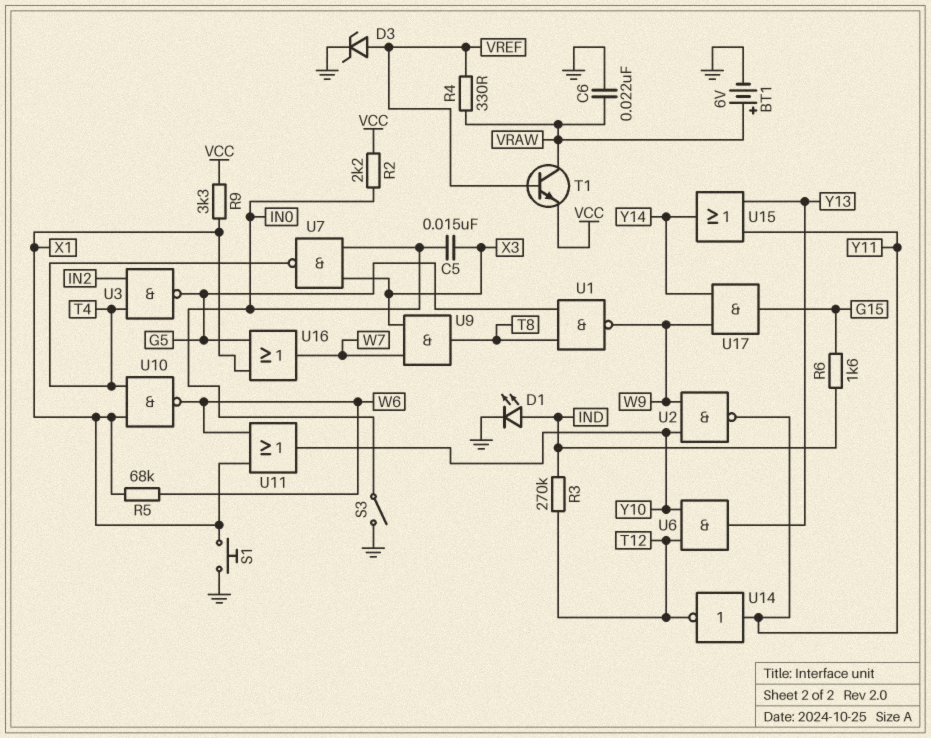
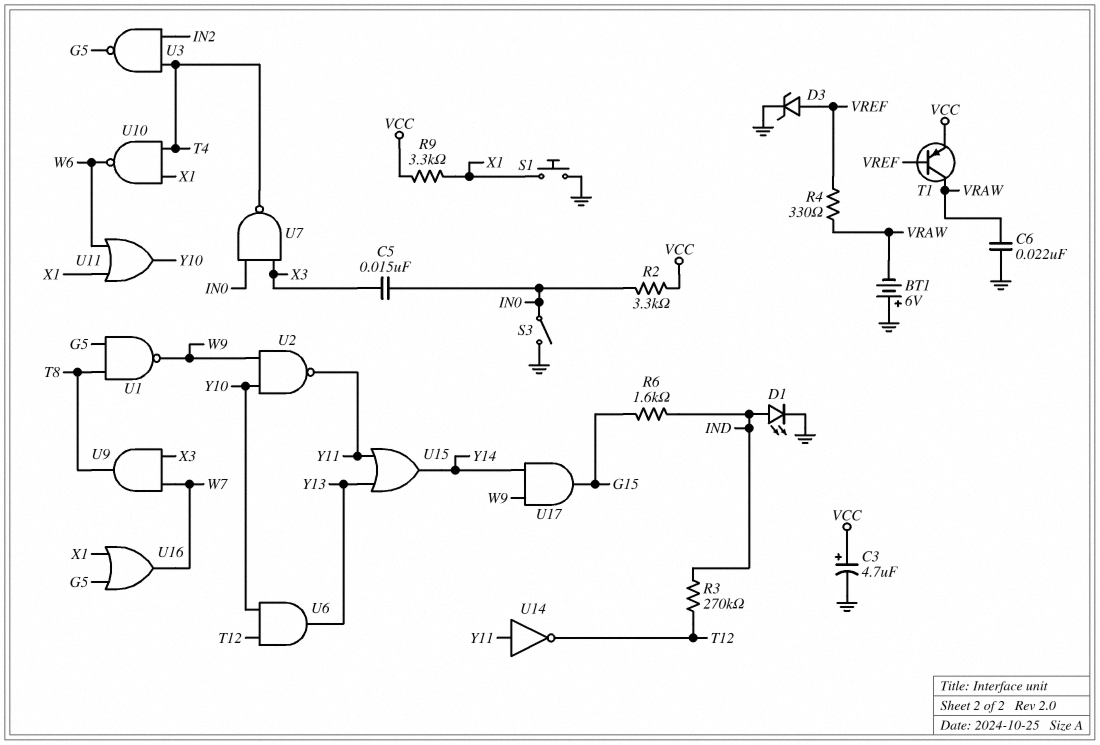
BT1: 6V (plus VRAW, minus GND) -> 6V (plus GND, minus VRAW)
C3: none -> 4.7uF (plus VCC, minus GND)
R2: 2.2k (IN0, VCC) -> 3.3k (IN0, VCC)
R5: 68k (W6, X1) -> none
T1: NPN (B VREF, C VRAW, E VCC) -> PNP (B VREF, C VRAW, E VCC)

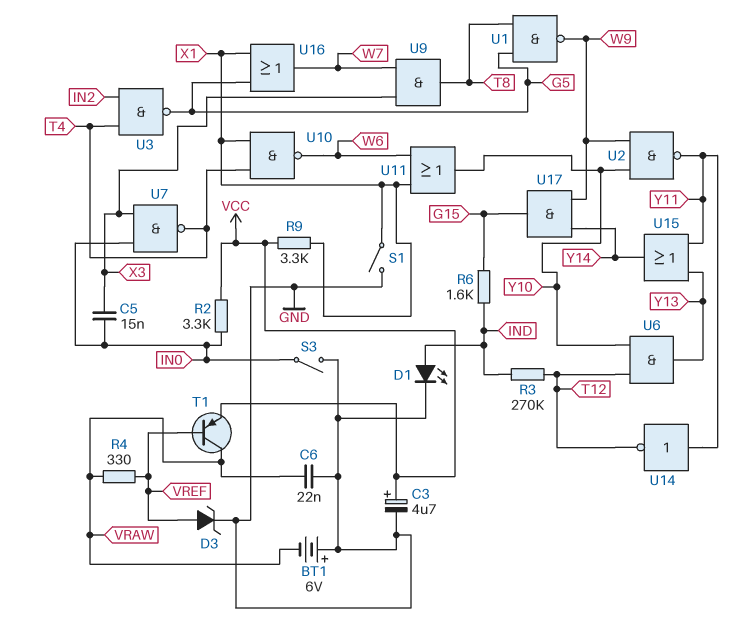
S1: button (GND, X1) -> switch (GND, X1)

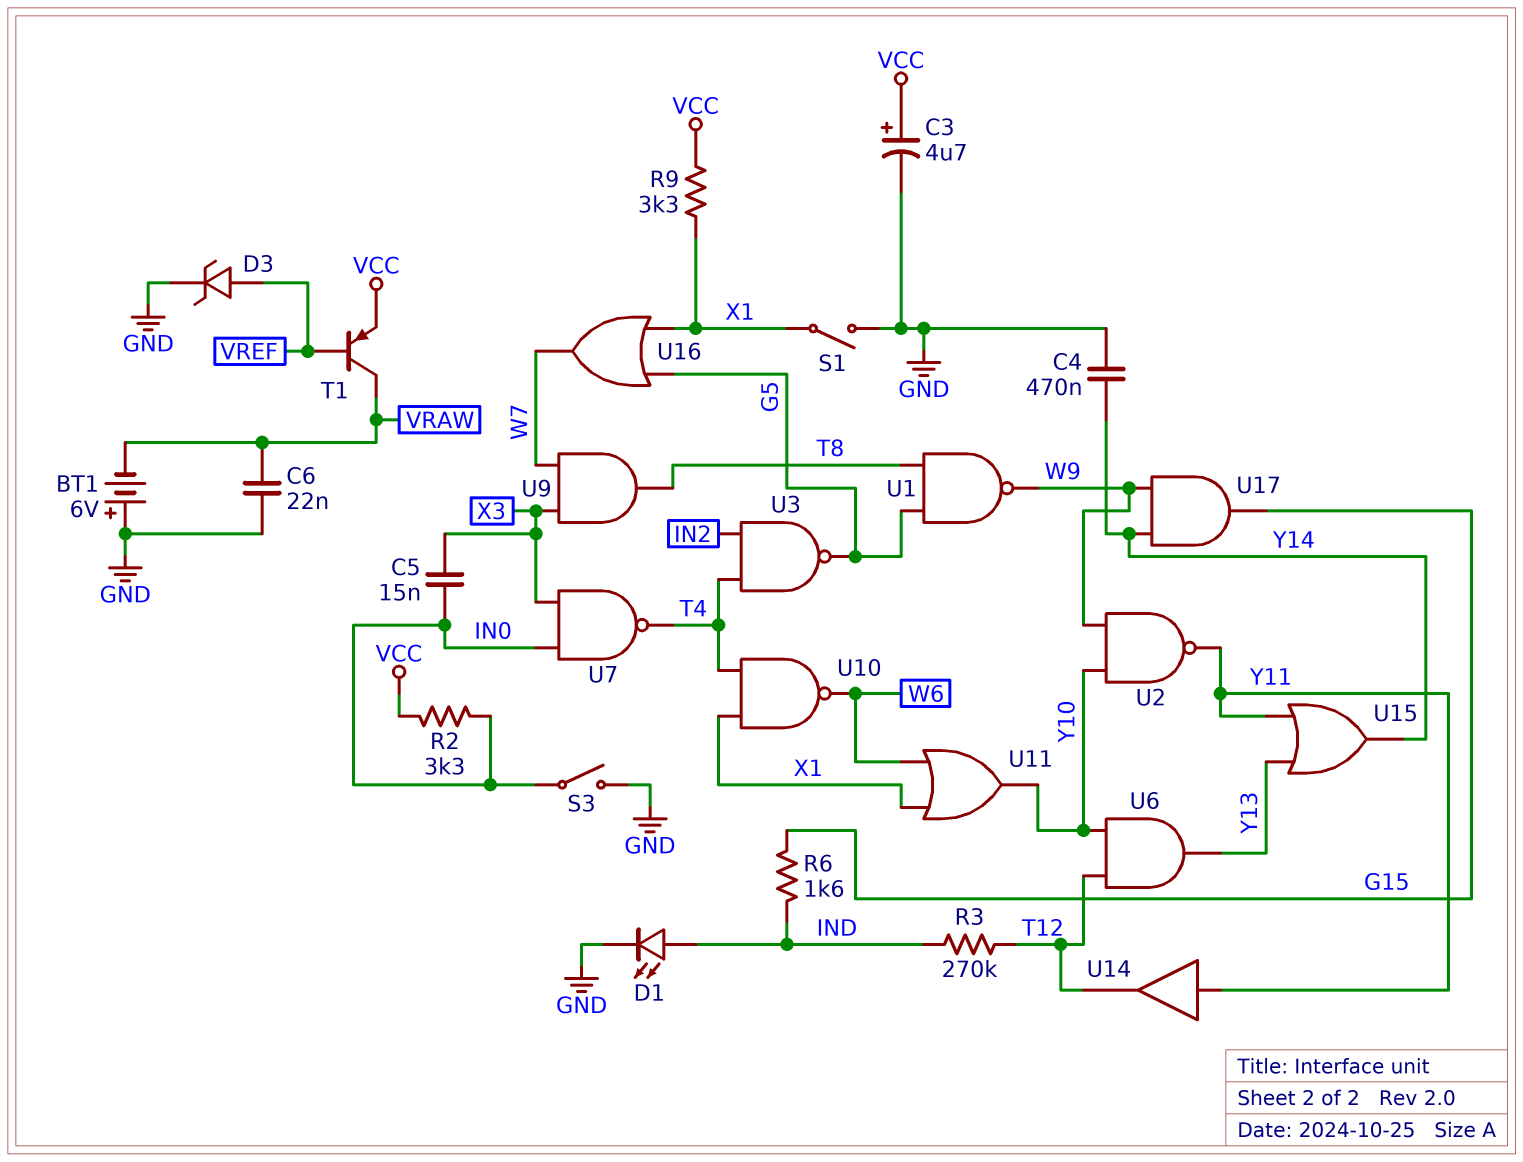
C4: none -> 470nF (GND, Y14)
R4: 330 (VRAW, VREF) -> none
U14: NOT (in Y11, out T12) -> buffer (in Y11, out T12)

